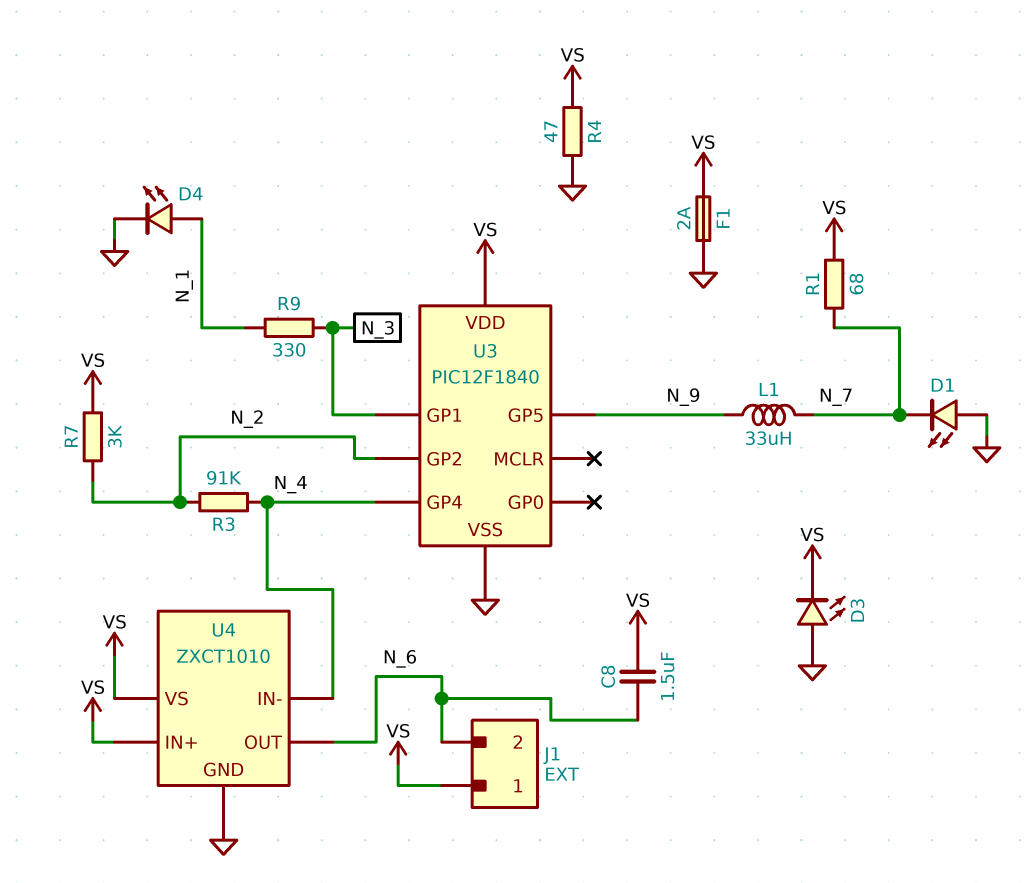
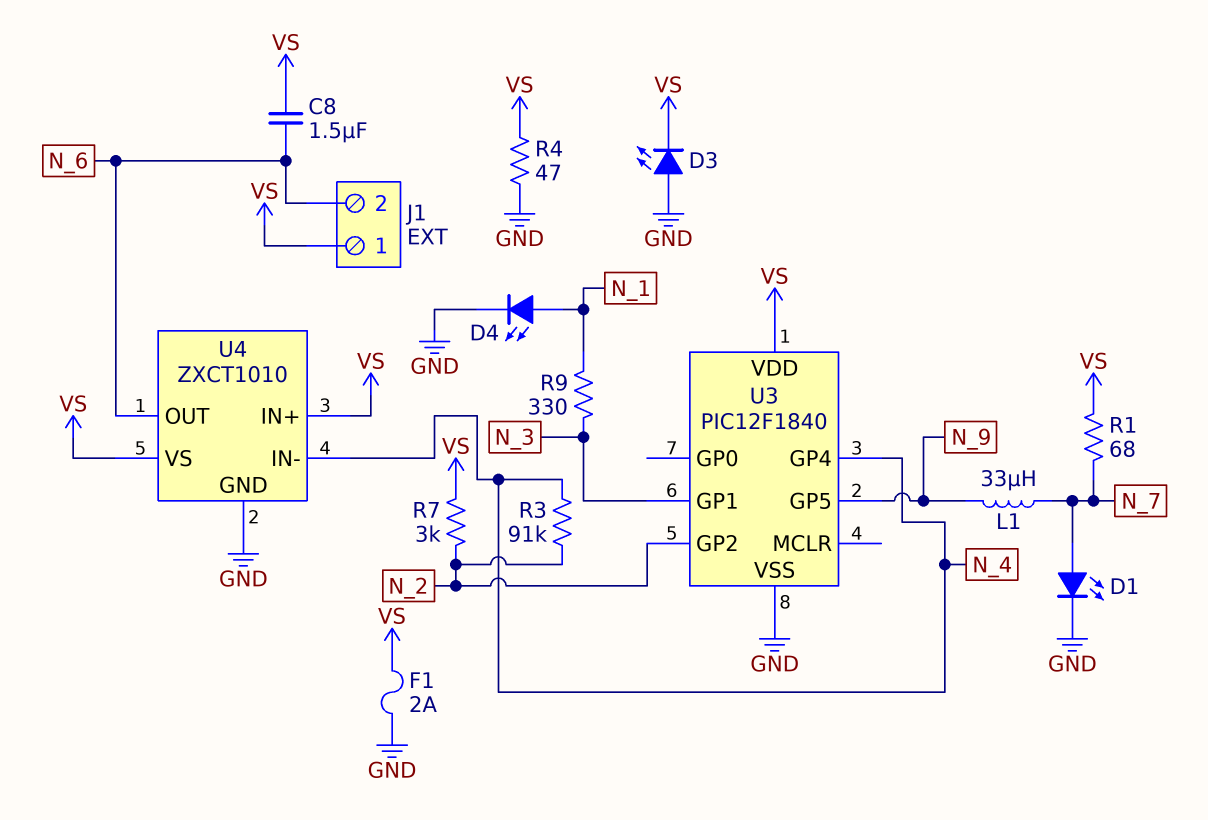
D1: LED (A GND, K N_7) -> LED (A N_7, K GND)

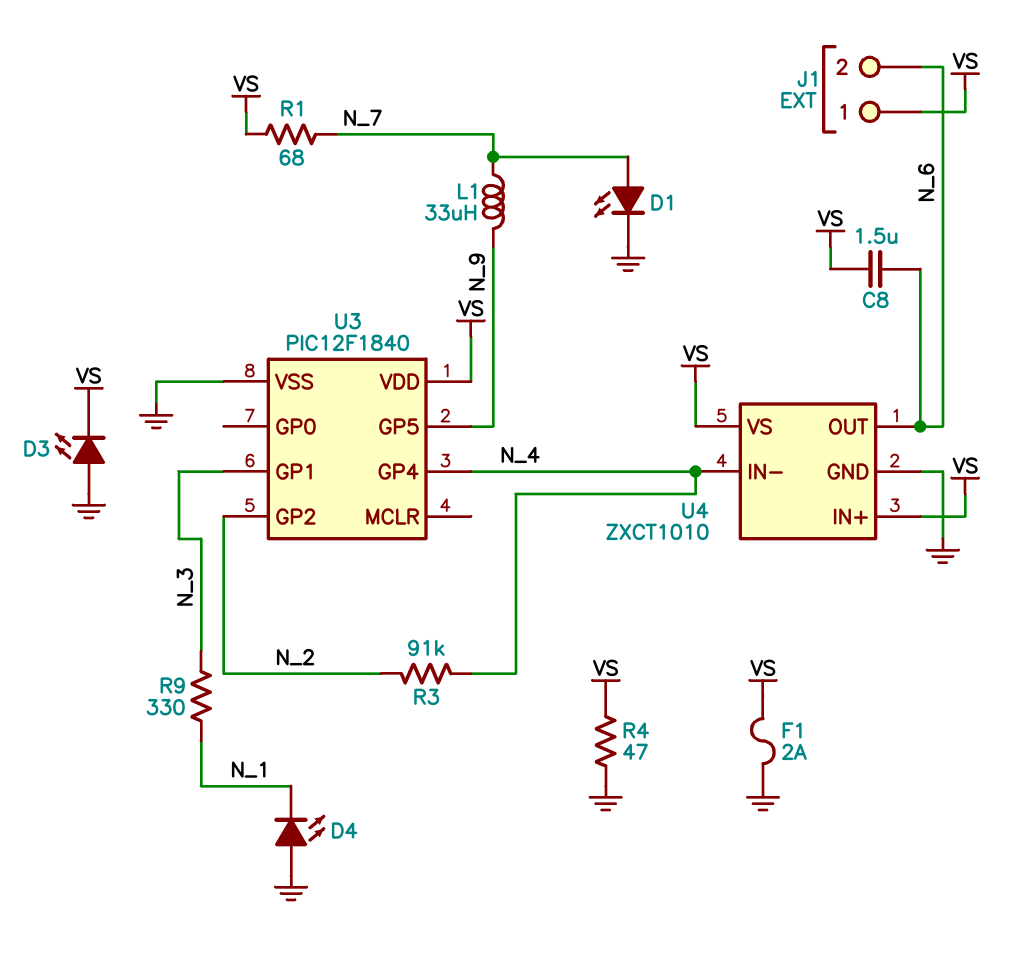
D4: LED (A N_1, K GND) -> LED (A GND, K N_1)
R7: 3k (N_2, VS) -> none

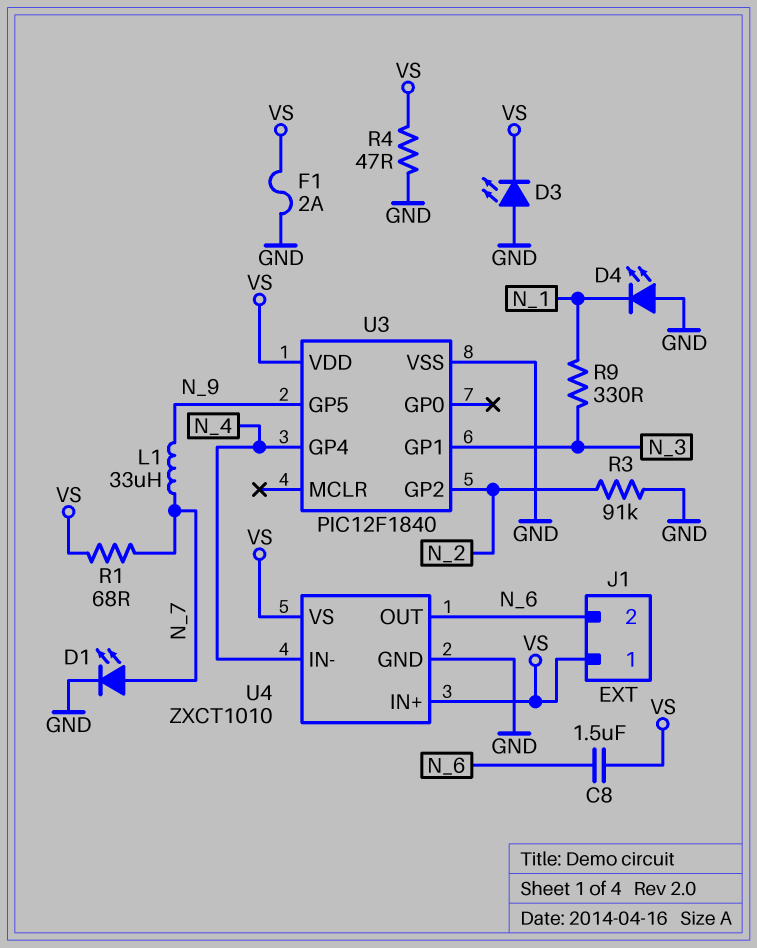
R3: 91k (N_2, N_4) -> 91k (GND, N_2)

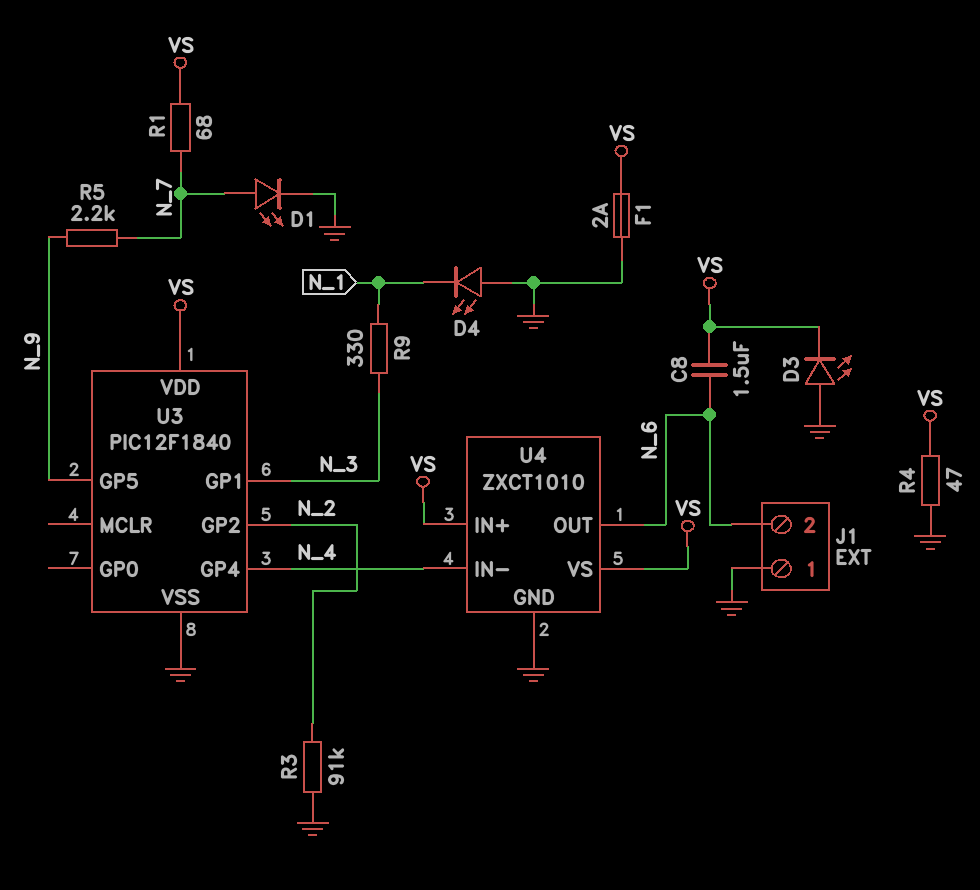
J1 pin 1: VS -> GND
L1: 33uH (N_7, N_9) -> none
R5: none -> 2.2k (N_7, N_9)

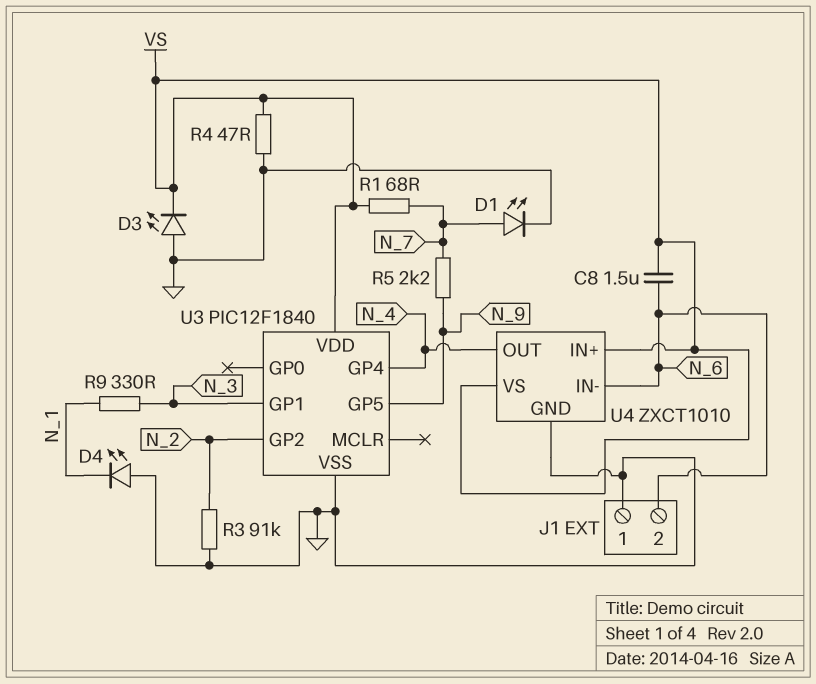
F1: 2A (GND, VS) -> none
U4 pin IN-: N_4 -> N_6
U4 pin OUT: N_6 -> N_4

